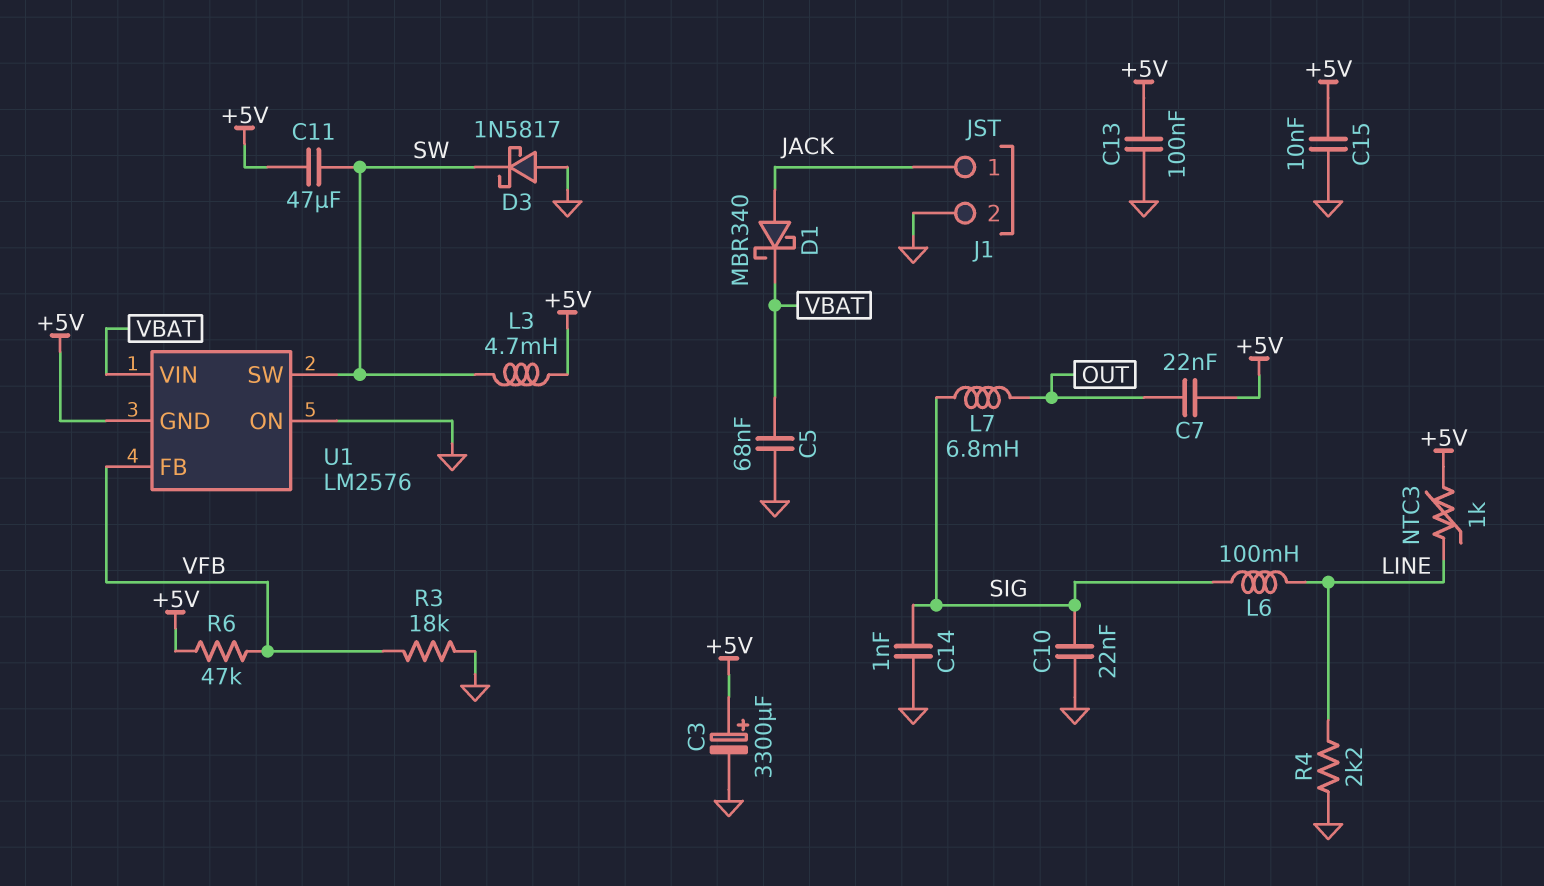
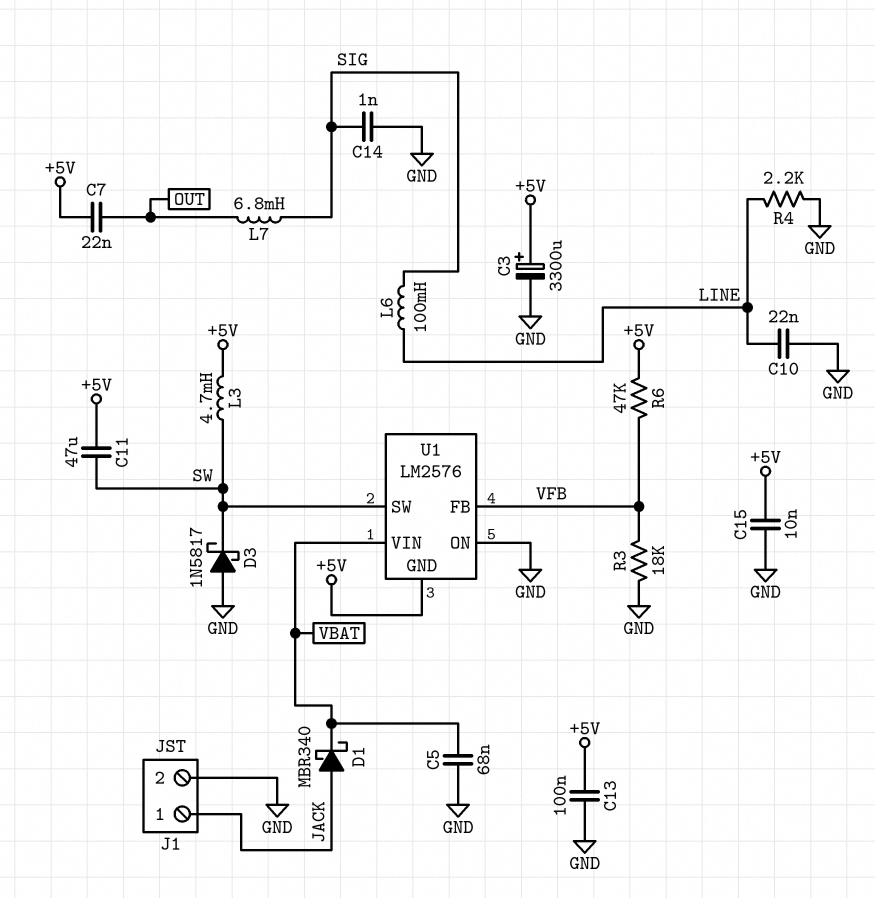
C10: 22nF (GND, SIG) -> 22nF (GND, LINE)
NTC3: 1k (+5V, LINE) -> none

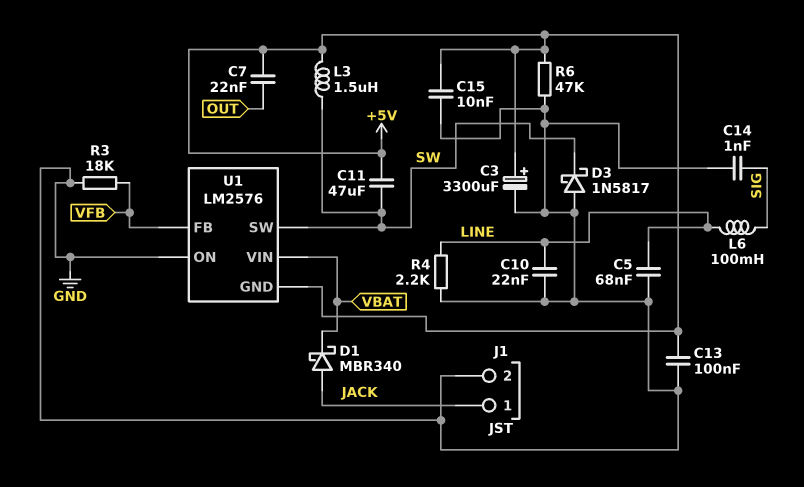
C5: 68nF (GND, VBAT) -> 68nF (GND, LINE)
L3: 4.7mH (+5V, SW) -> 1.5uH (+5V, SW)
L7: 6.8mH (OUT, SIG) -> none
R6: 47k (+5V, VFB) -> 47k (+5V, GND)

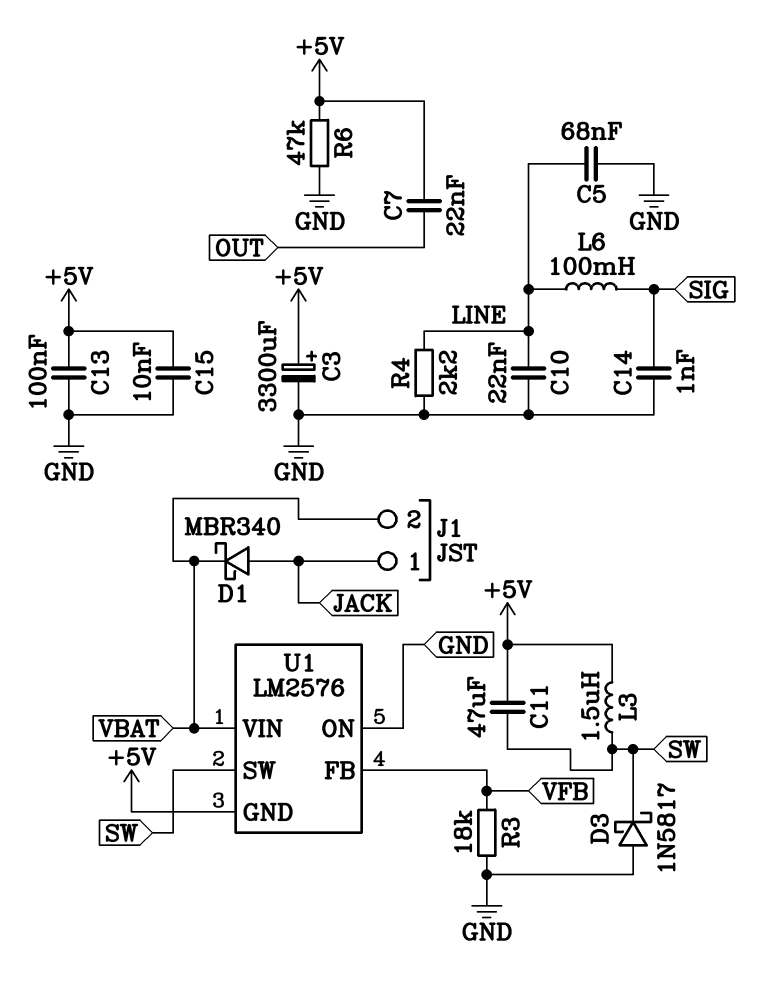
J1 pin 2: GND -> VBAT

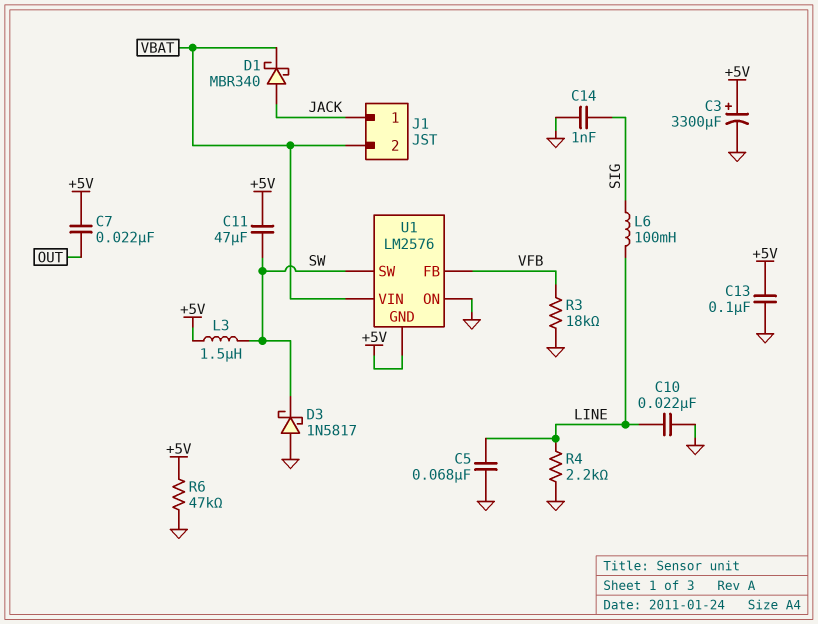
C15: 10nF (+5V, GND) -> none

